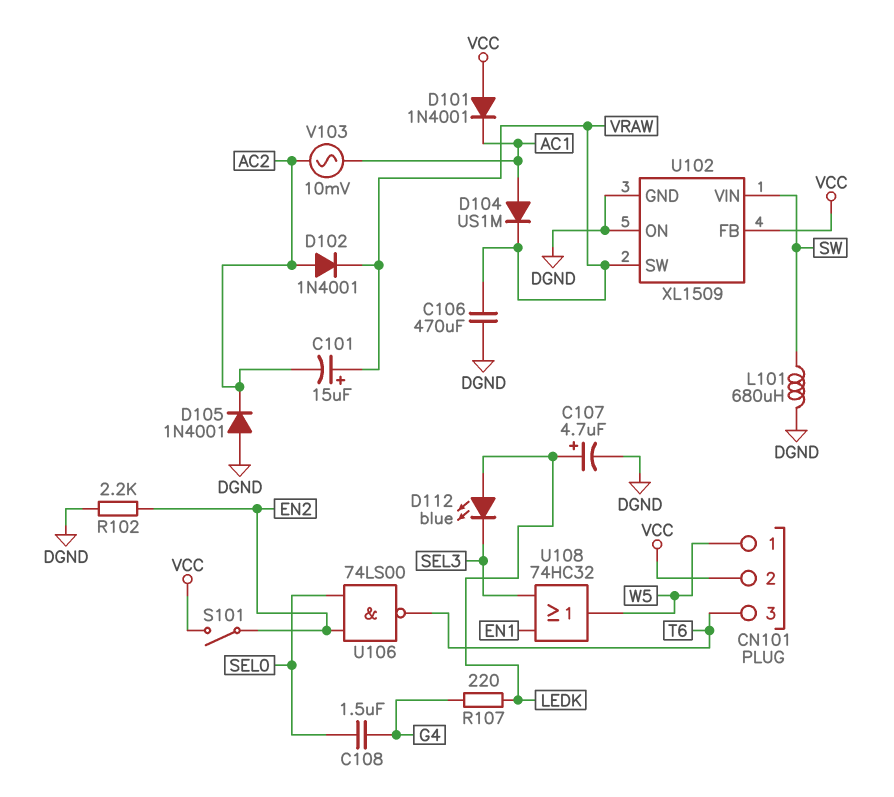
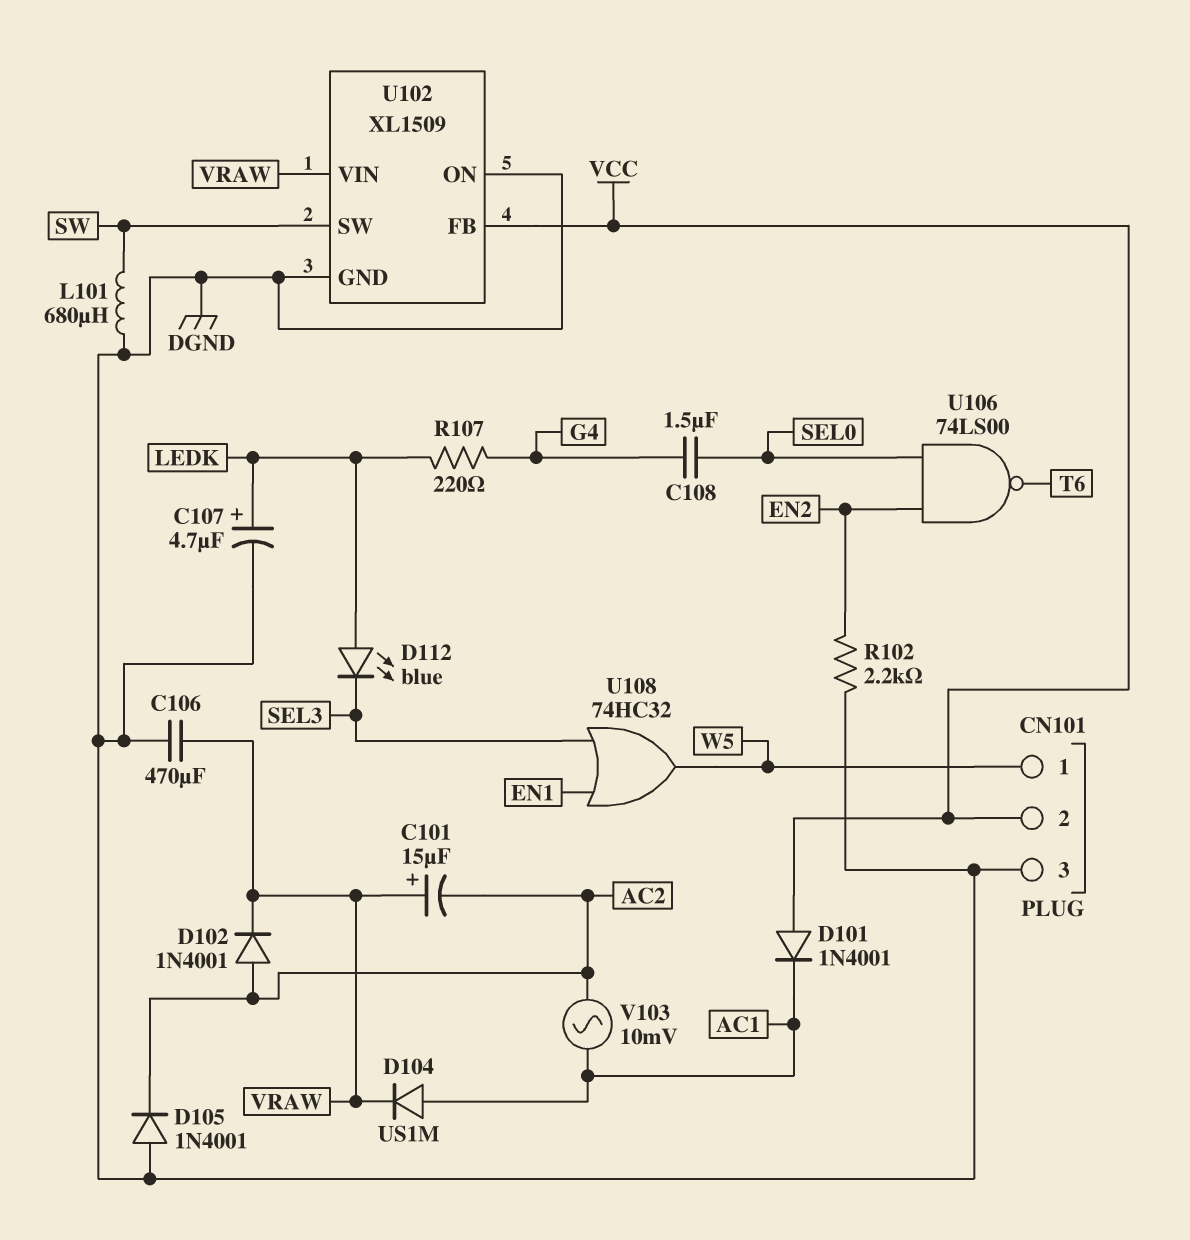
CN101 pin 3: T6 -> DGND
S101: switch (EN2, VCC) -> none
U102 pin SW: VRAW -> SW
U102 pin VIN: SW -> VRAW

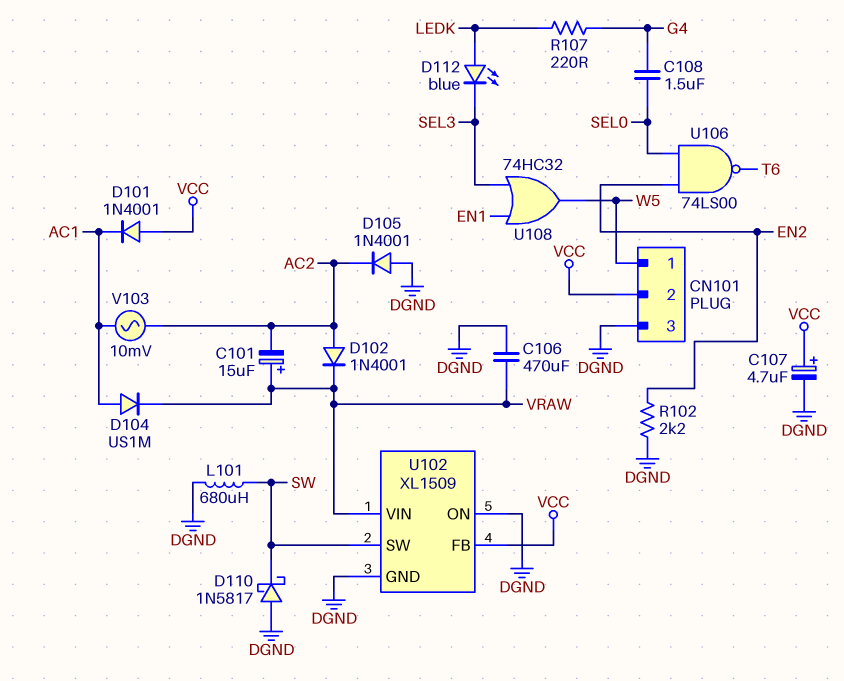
C107: 4.7uF (plus LEDK, minus DGND) -> 4.7uF (plus VCC, minus DGND)
D110: none -> schottky 1N5817 (A DGND, K SW)

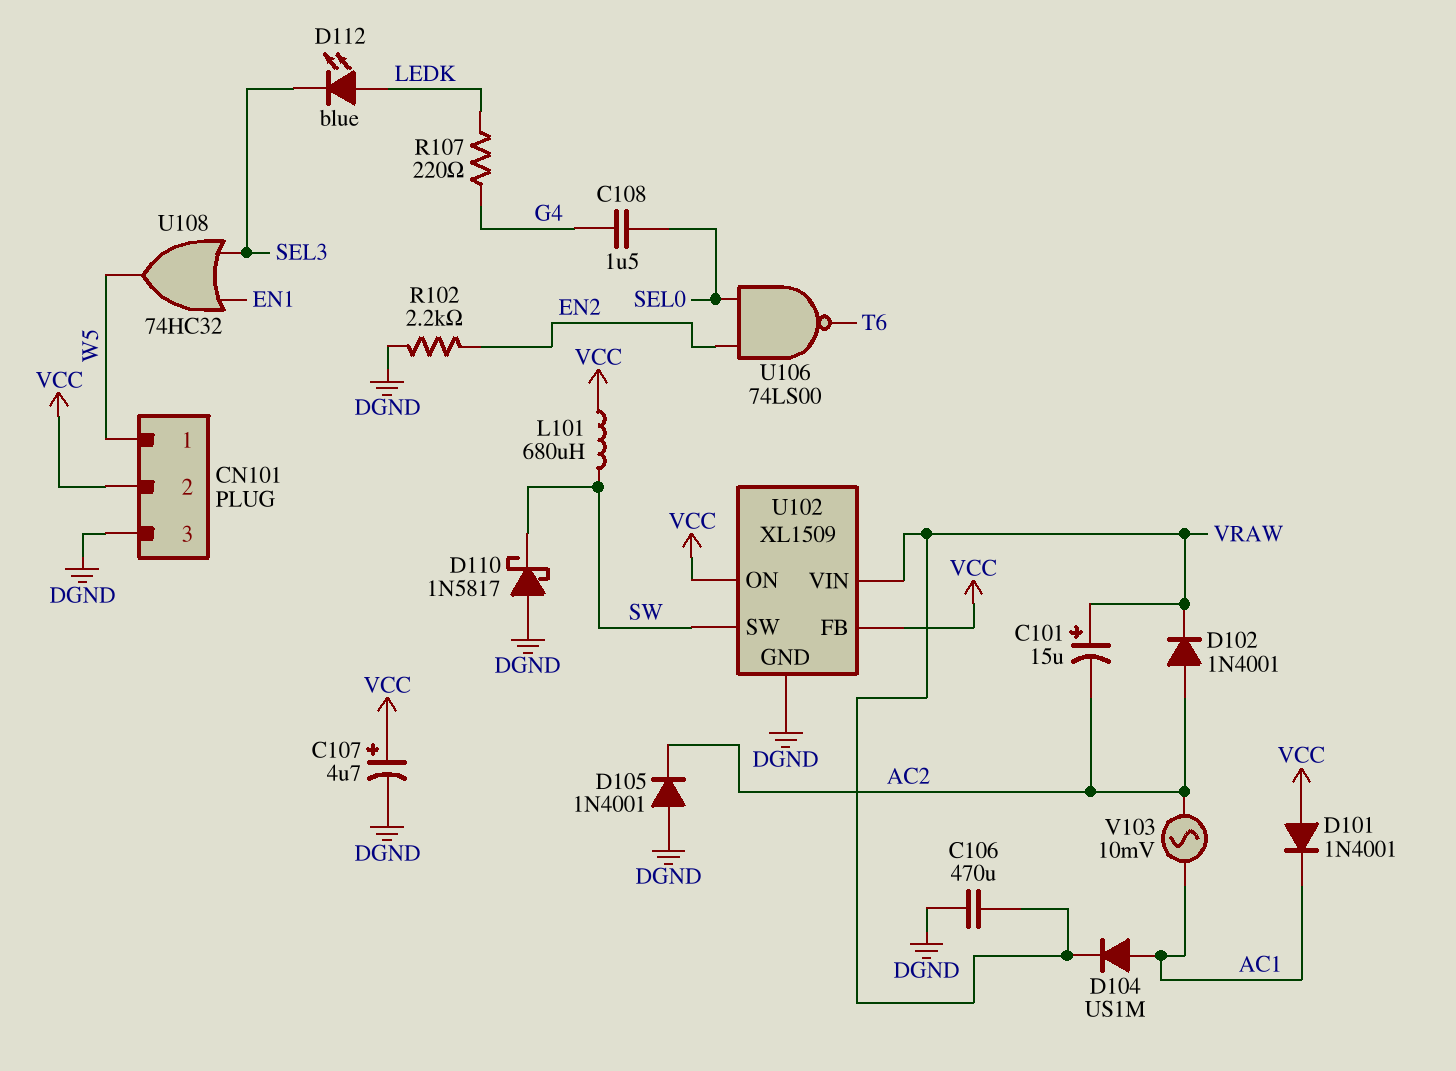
L101: 680uH (DGND, SW) -> 680uH (SW, VCC)
U102 pin ON: DGND -> VCC

